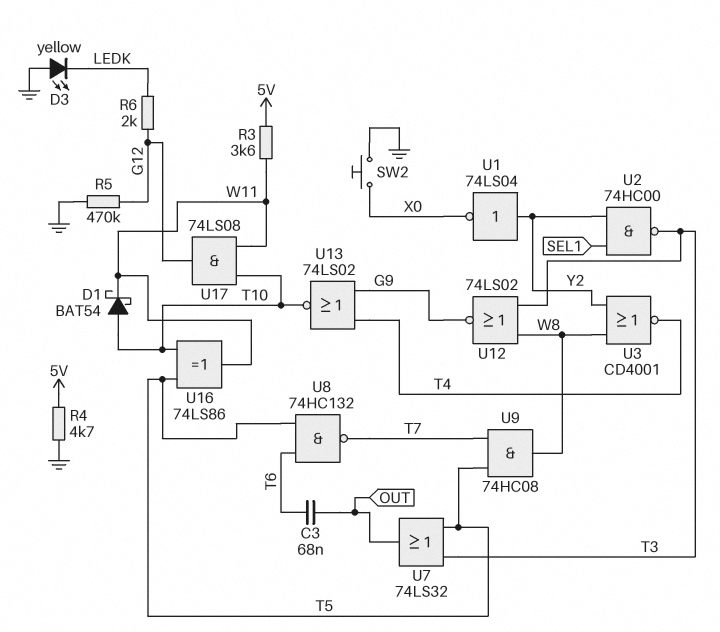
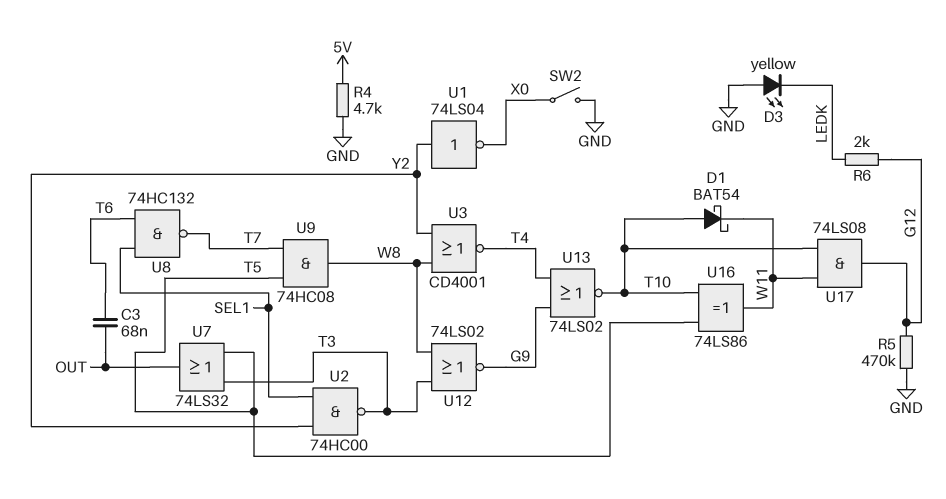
R3: 3.6k (5V, W11) -> none
SW2: button (GND, X0) -> switch (GND, X0)
U8: NAND 74HC132 (in T5, in T6, out T7) -> NAND 74HC132 (in SEL1, in T6, out T7)

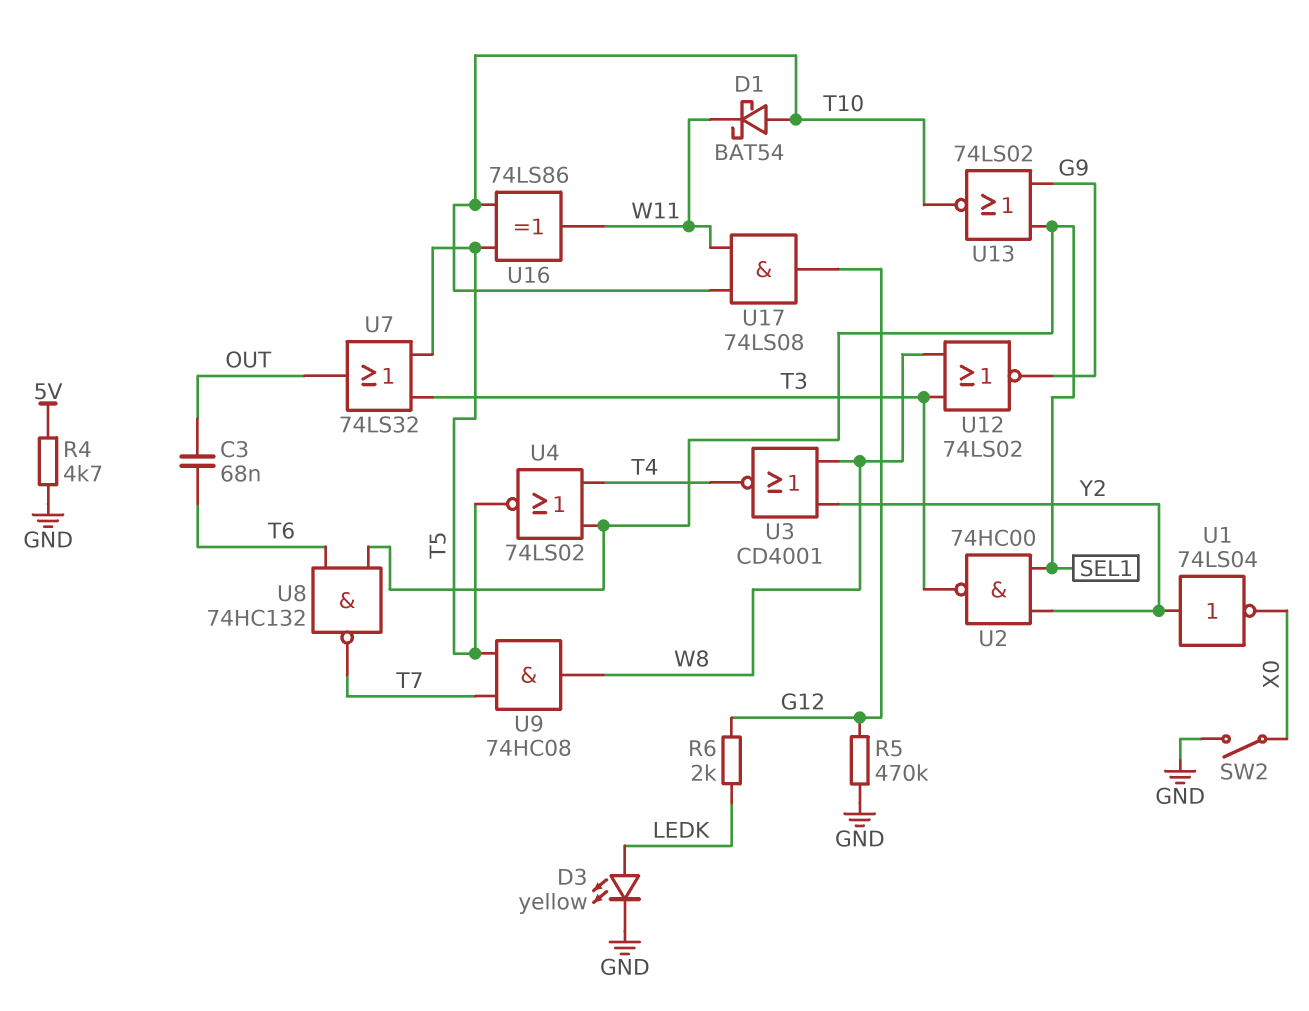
D3: LED yellow (A GND, K LEDK) -> LED yellow (A LEDK, K GND)
U4: none -> NOR 74LS02 (in SEL1, in T4, out T5)
U13: NOR 74LS02 (in G9, in T4, out T10) -> NOR 74LS02 (in G9, in SEL1, out T10)

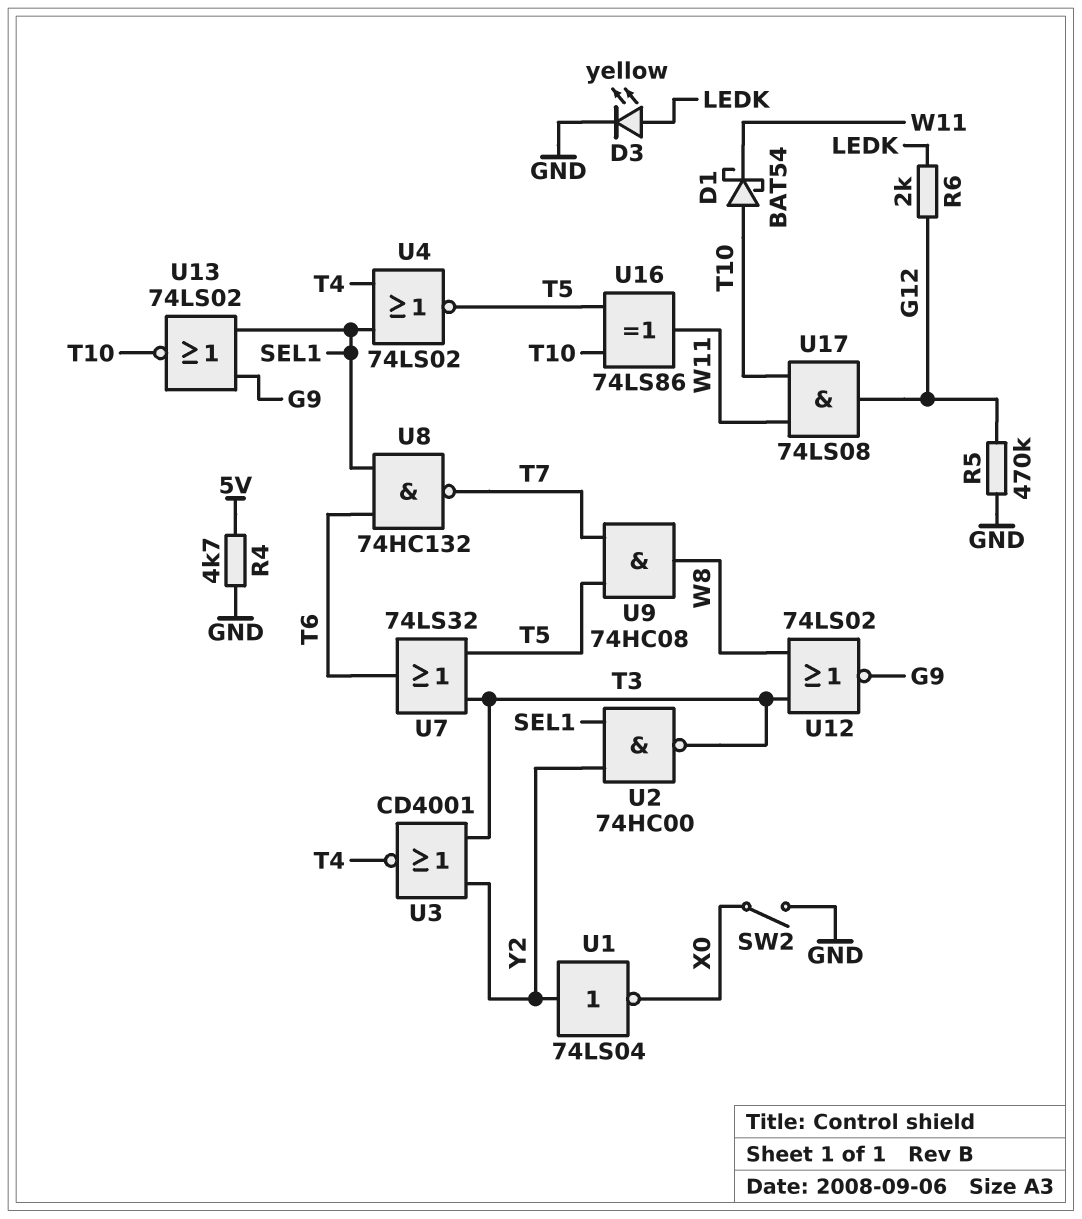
C3: 68nF (OUT, T6) -> none
U3: NOR CD4001 (in W8, in Y2, out T4) -> NOR CD4001 (in T3, in Y2, out T4)
U7: OR 74LS32 (in T3, in T5, out OUT) -> OR 74LS32 (in T3, in T5, out T6)

